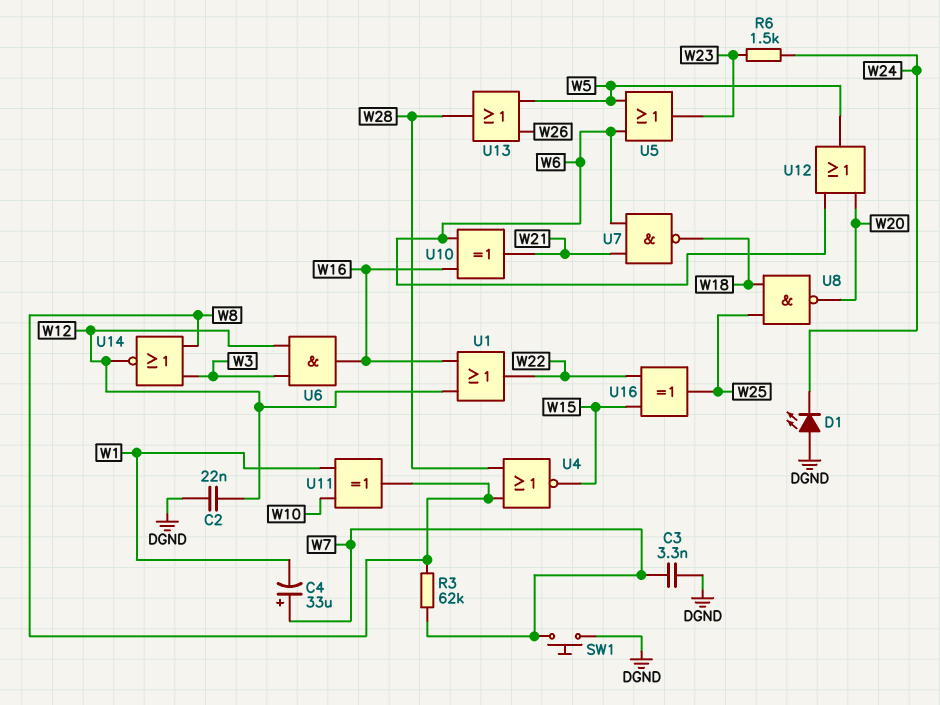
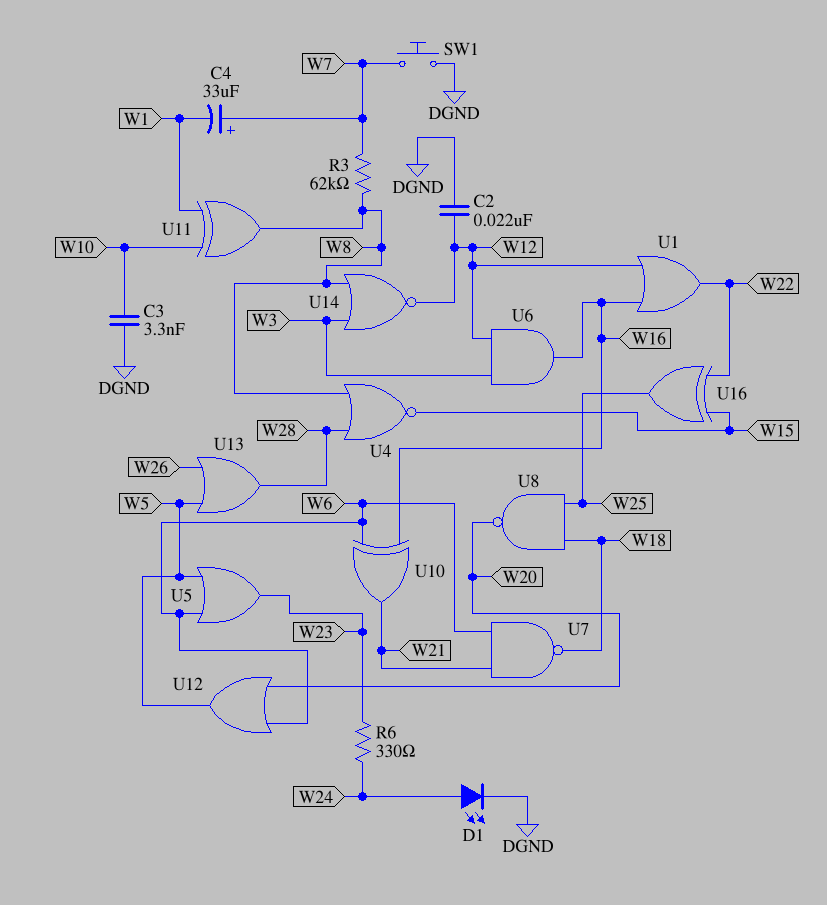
C3: 3.3nF (DGND, W7) -> 3.3nF (DGND, W10)
D1: LED (A DGND, K W24) -> LED (A W24, K DGND)
R6: 1.5k (W23, W24) -> 330 (W23, W24)

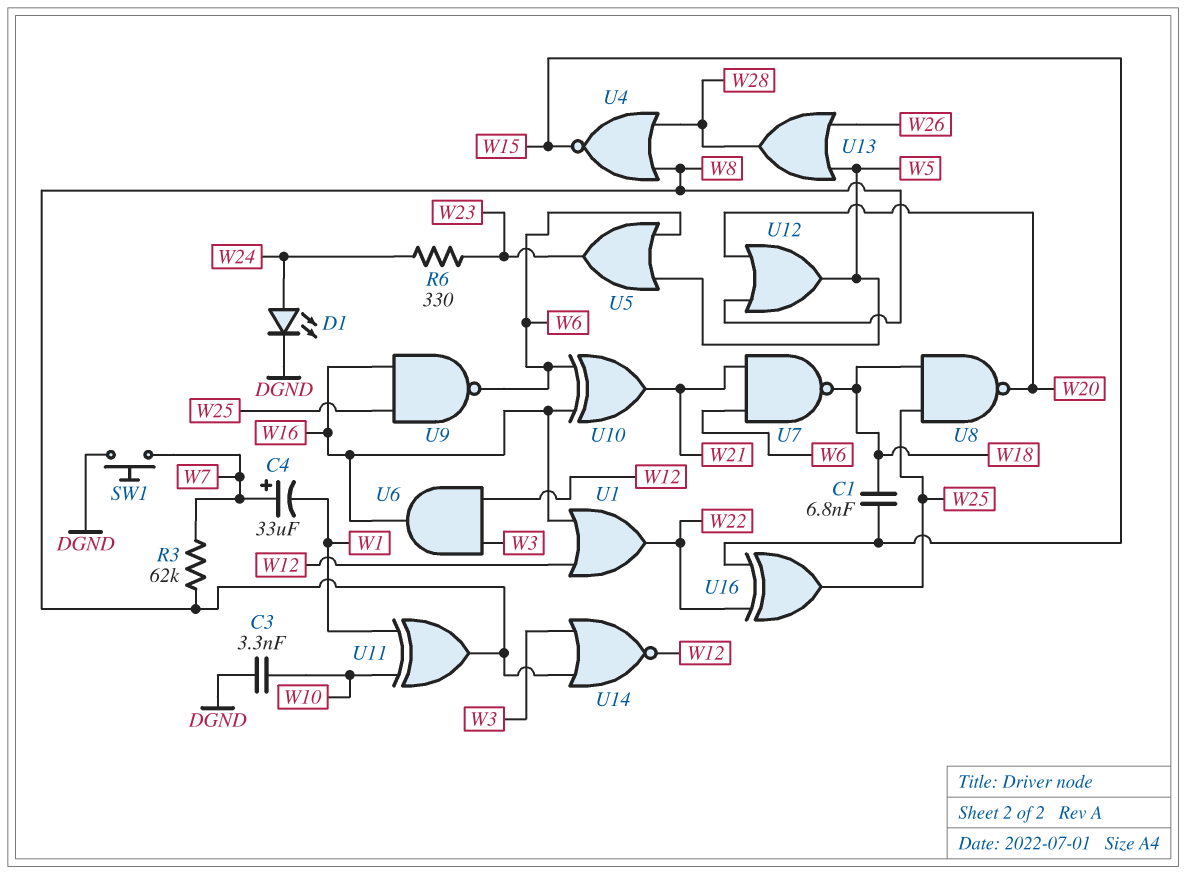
C1: none -> 6.8nF (W15, W18)
C2: 22nF (DGND, W12) -> none
U9: none -> NAND (in W16, in W25, out W6)
U12: OR (in W6, in W20, out W5) -> OR (in W8, in W20, out W5)

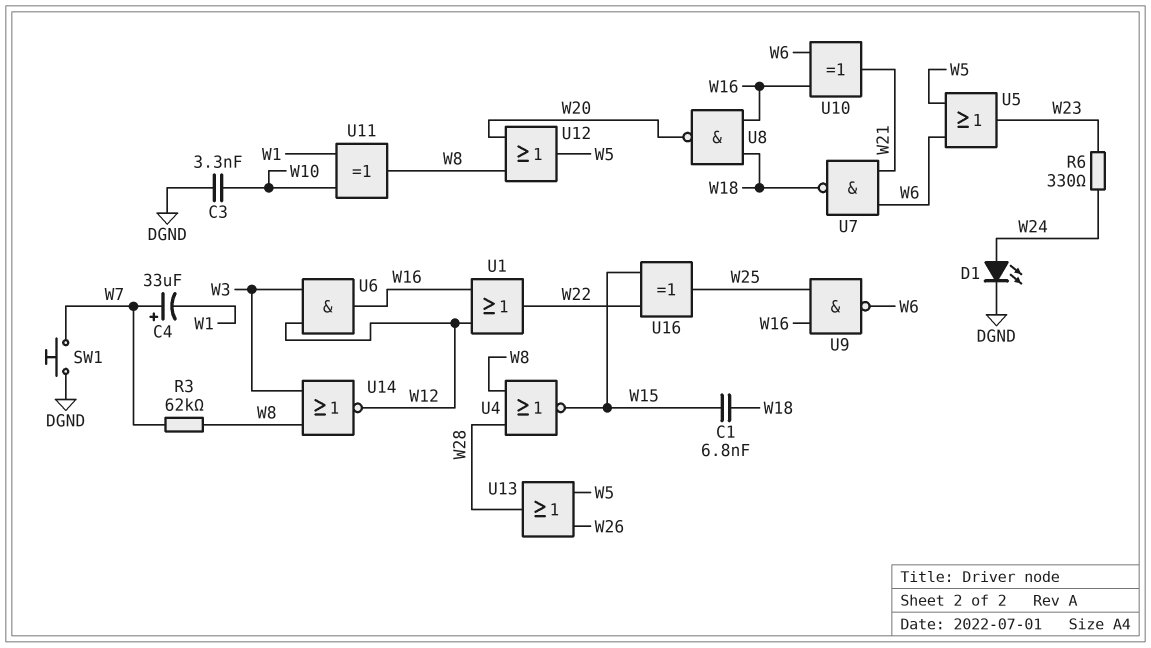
U8: NAND (in W18, in W25, out W20) -> NAND (in W16, in W18, out W20)

